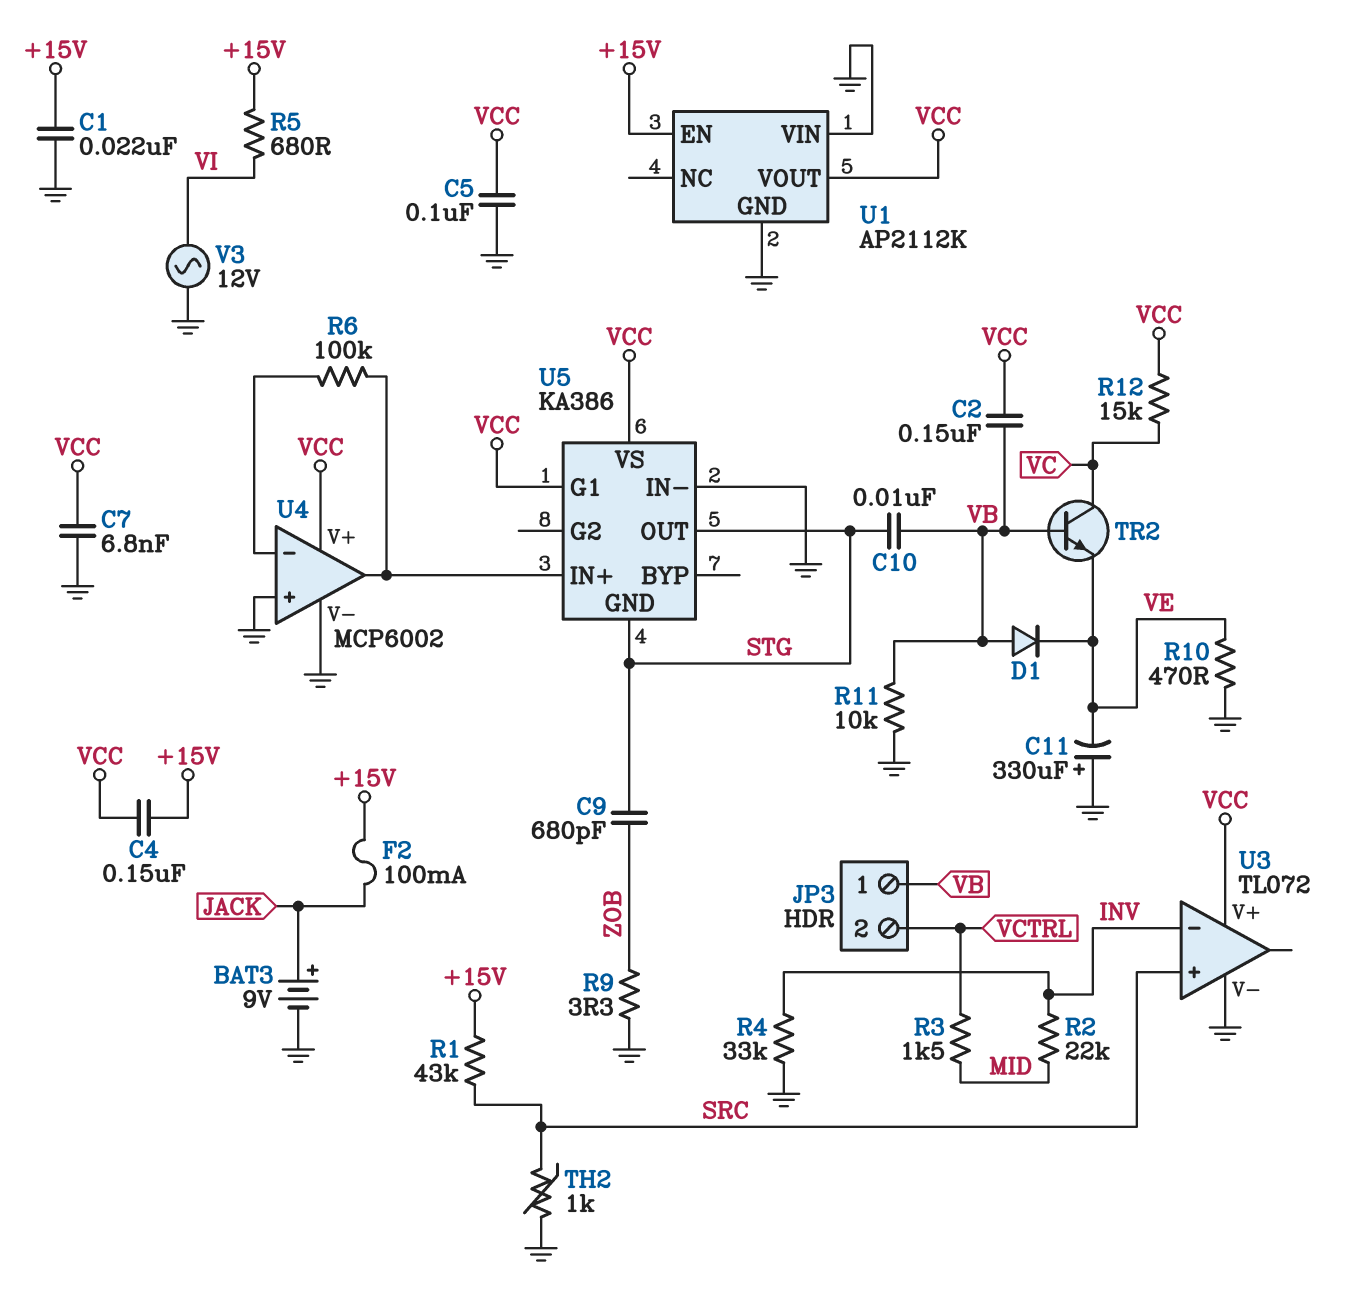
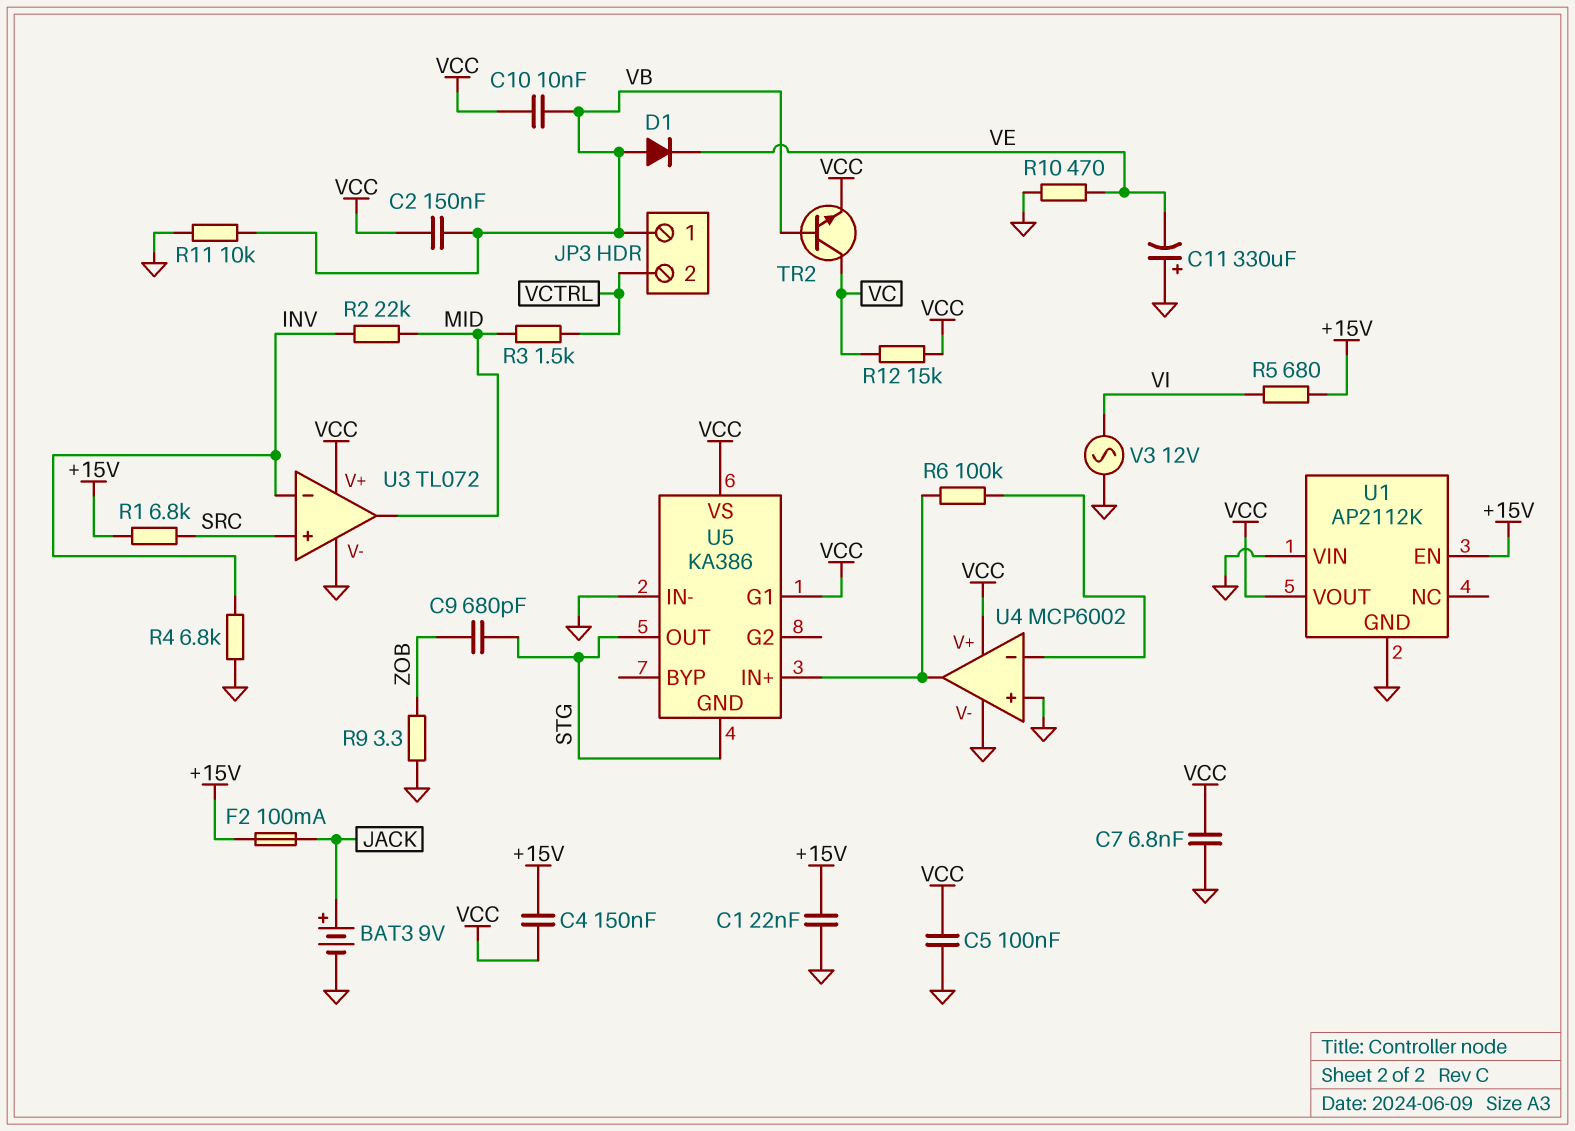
C10: 10nF (STG, VB) -> 10nF (VB, VCC)
R1: 43k (+15V, SRC) -> 6.8k (+15V, SRC)
R4: 33k (GND, INV) -> 6.8k (GND, INV)
TH2: 1k (GND, SRC) -> none
TR2: NPN (B VB, C VC, E VE) -> NPN (B VB, C VC, E VCC)
U3 pin out: none -> MID

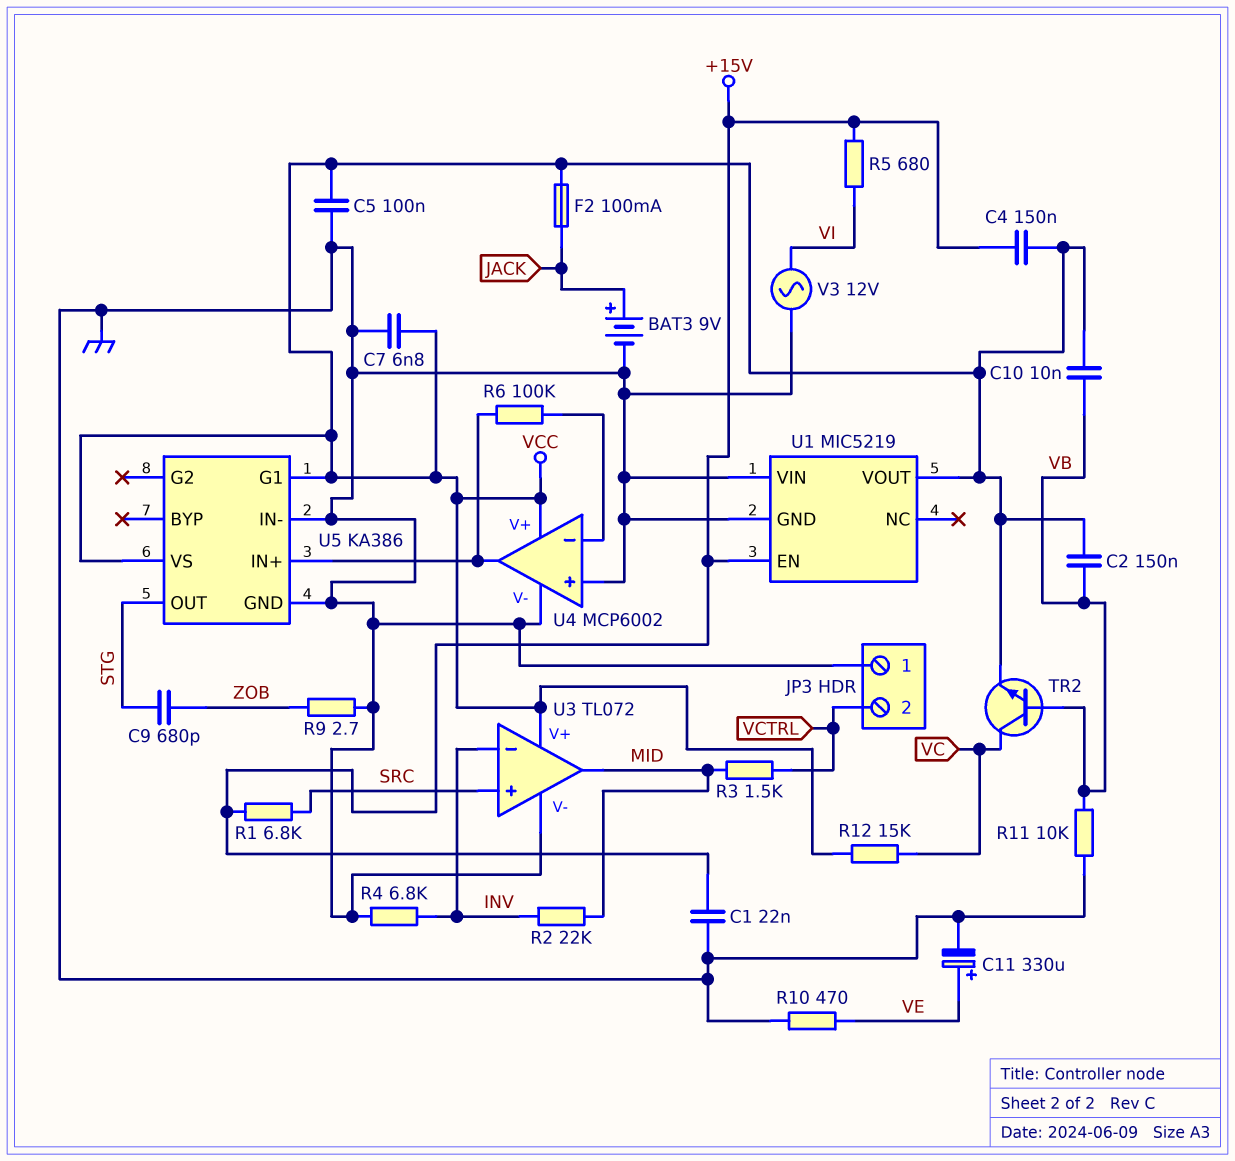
C11: 330uF (plus GND, minus VE) -> 330uF (plus VE, minus GND)
D1: diode (A VB, K VE) -> none
F2: 100mA (+15V, JACK) -> 100mA (JACK, VCC)
JP3 pin 1: VB -> GND
R9: 3.3 (GND, ZOB) -> 2.7 (GND, ZOB)
U1: AP2112K -> MIC5219
U5 pin GND: STG -> GND

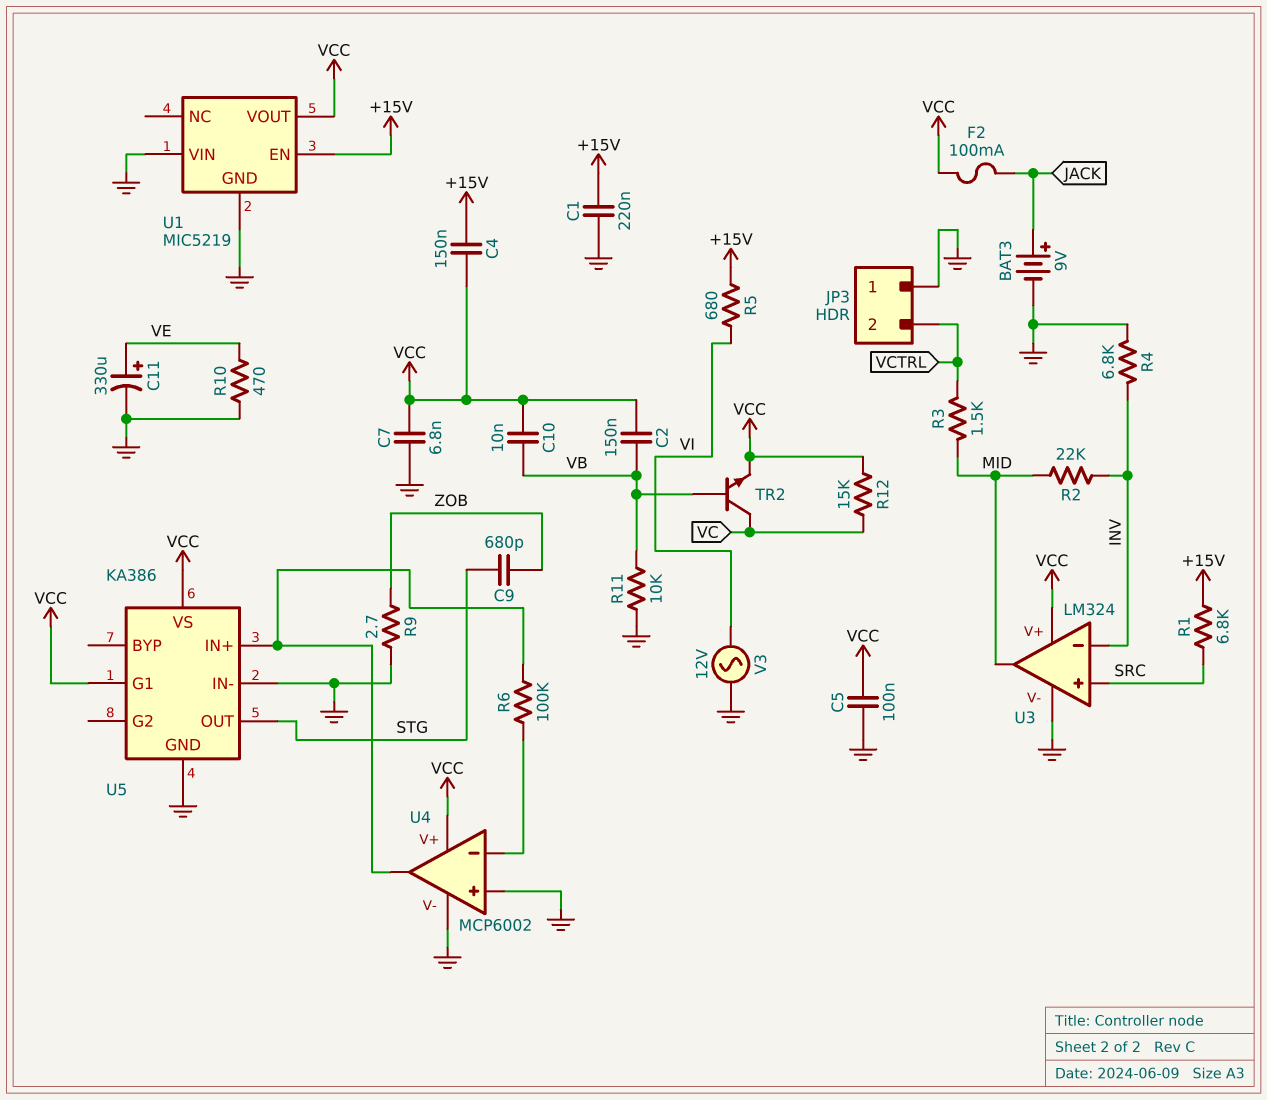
C1: 22nF (+15V, GND) -> 220nF (+15V, GND)
U3: TL072 -> LM324

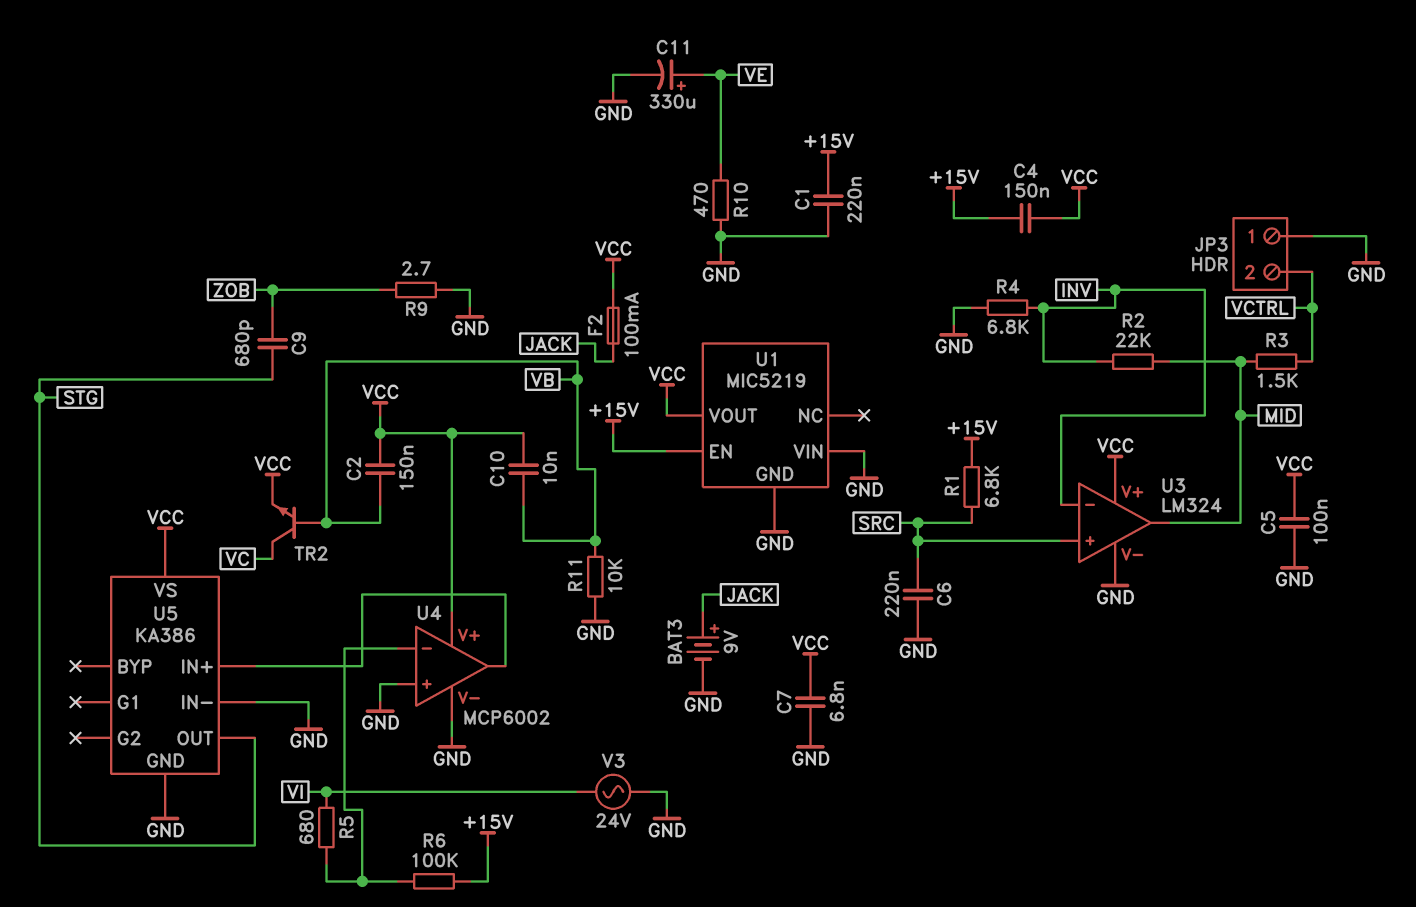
C6: none -> 220nF (GND, SRC)
R5: 680 (+15V, VI) -> 680 (U4/in-, VI)
R6: 100k (U4/in-, U4/out) -> 100k (+15V, U4/in-)
R12: 15k (VC, VCC) -> none
U5 pin G1: VCC -> none
V3: AC 12V (GND, VI) -> AC 24V (GND, VI)

